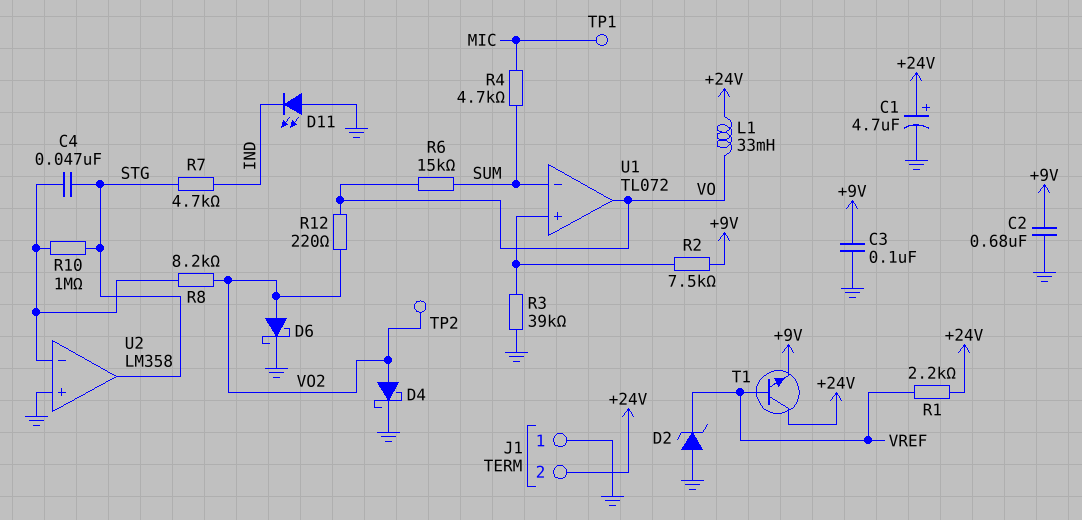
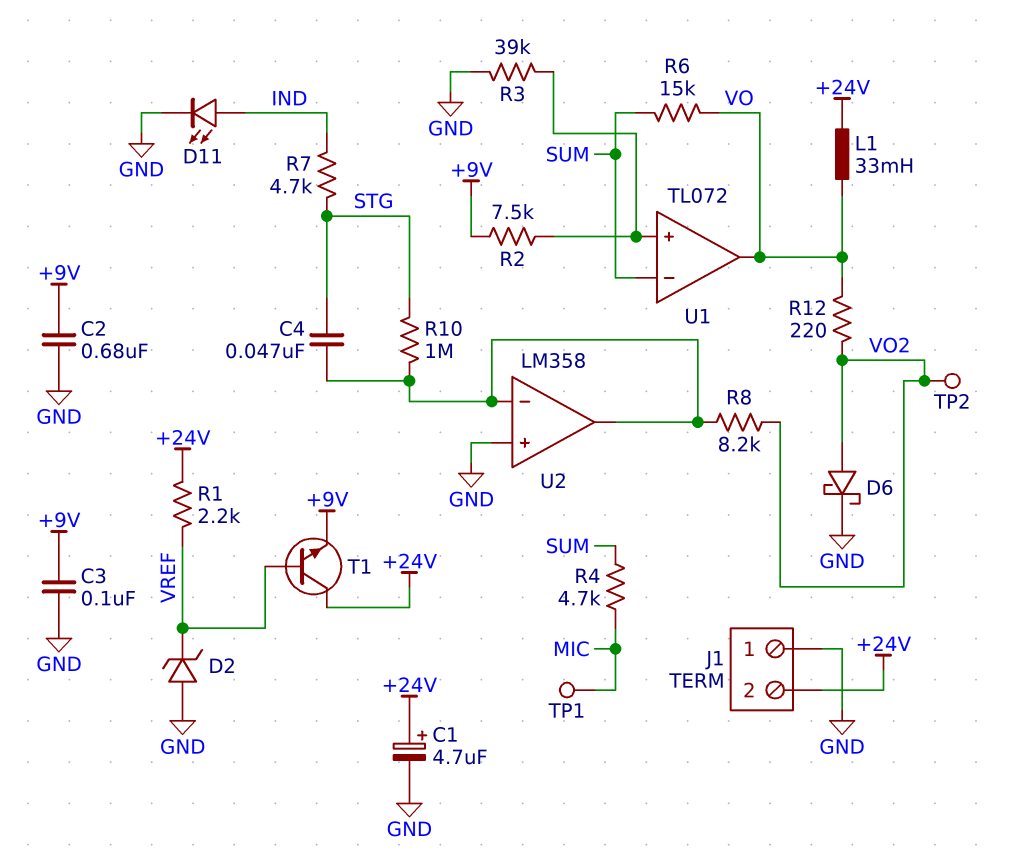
D4: schottky (A VO2, K GND) -> none
D11: LED (A GND, K IND) -> LED (A IND, K GND)
U2 pin out: STG -> U2/in-

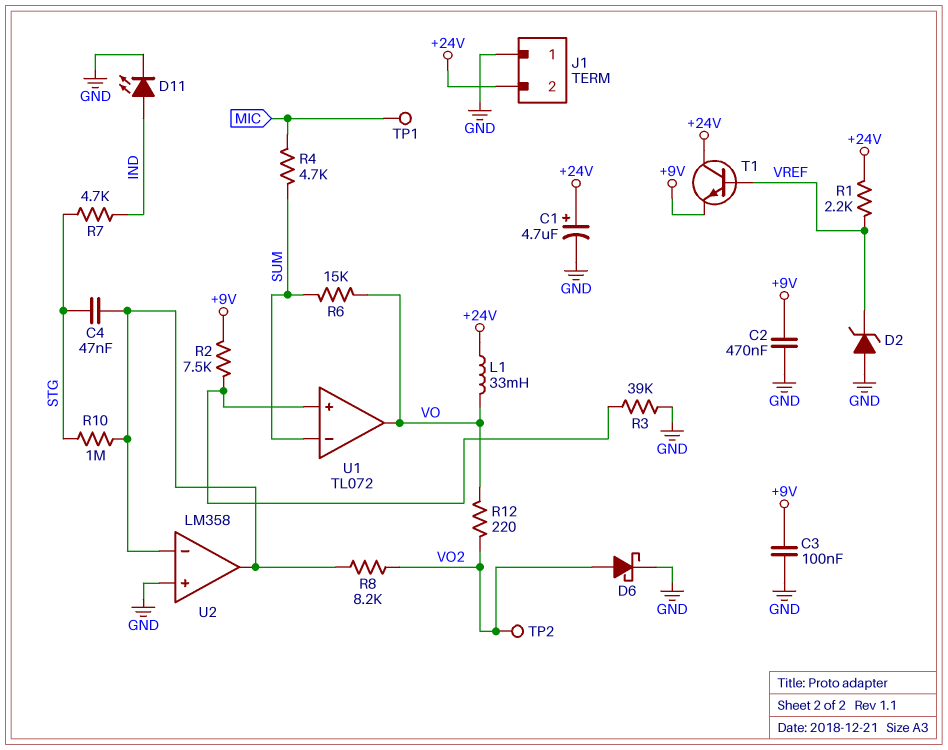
C2: 680nF (+9V, GND) -> 470nF (+9V, GND)

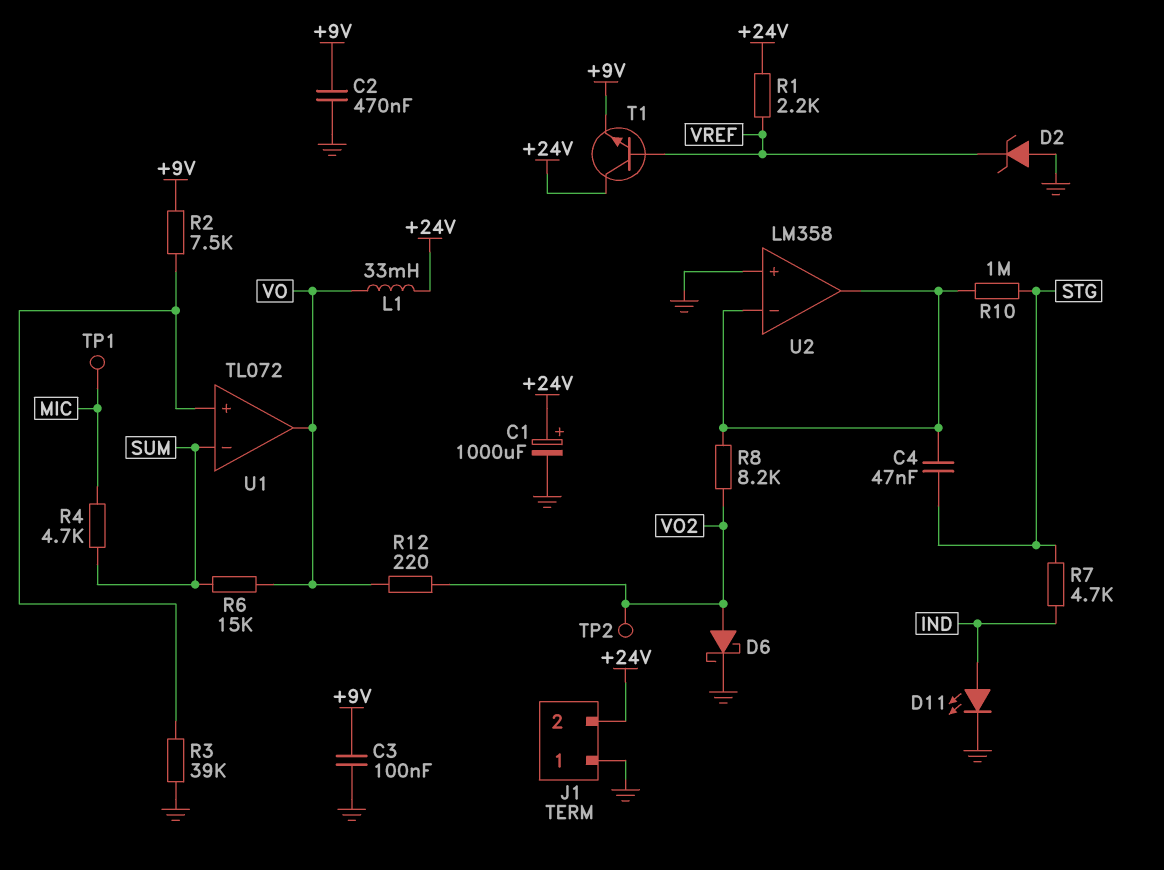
C1: 4.7uF (plus +24V, minus GND) -> 1000uF (plus +24V, minus GND)

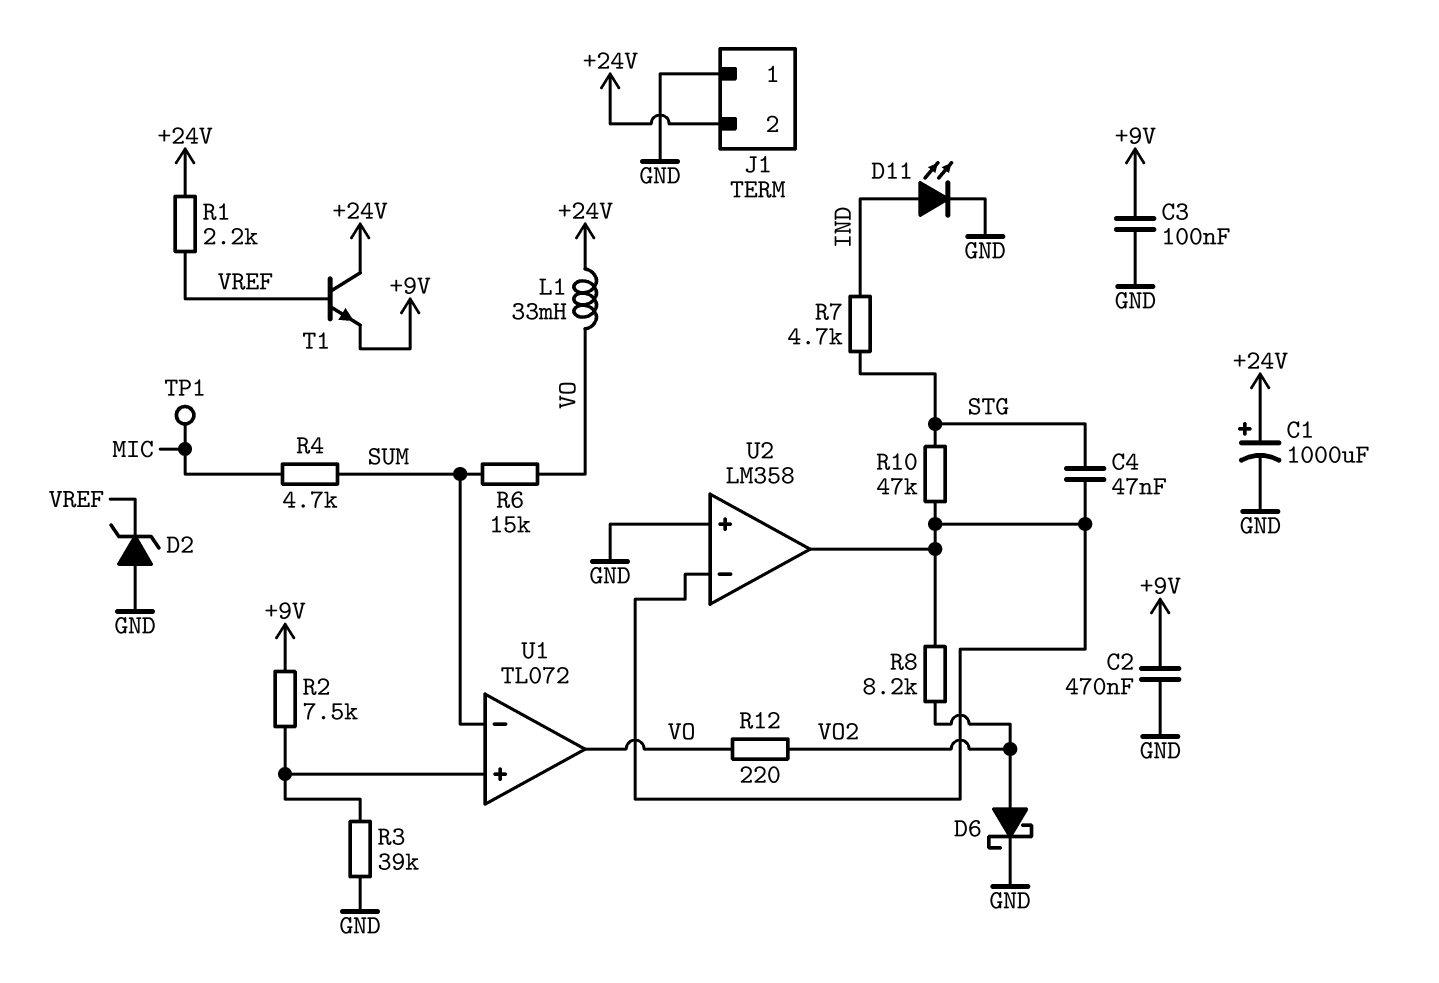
R10: 1M (STG, U2/in-) -> 47k (STG, U2/in-)
TP2: test point (VO2) -> none

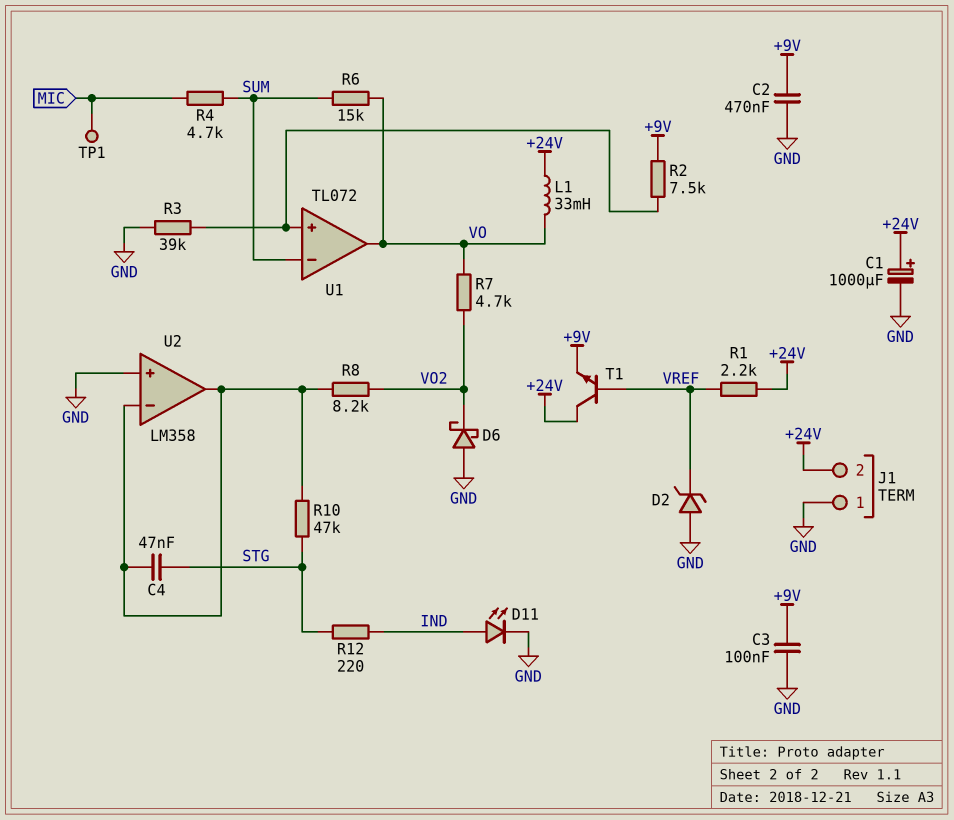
D6: schottky (A VO2, K GND) -> schottky (A GND, K VO2)
R7: 4.7k (IND, STG) -> 4.7k (VO, VO2)
R12: 220 (VO, VO2) -> 220 (IND, STG)

